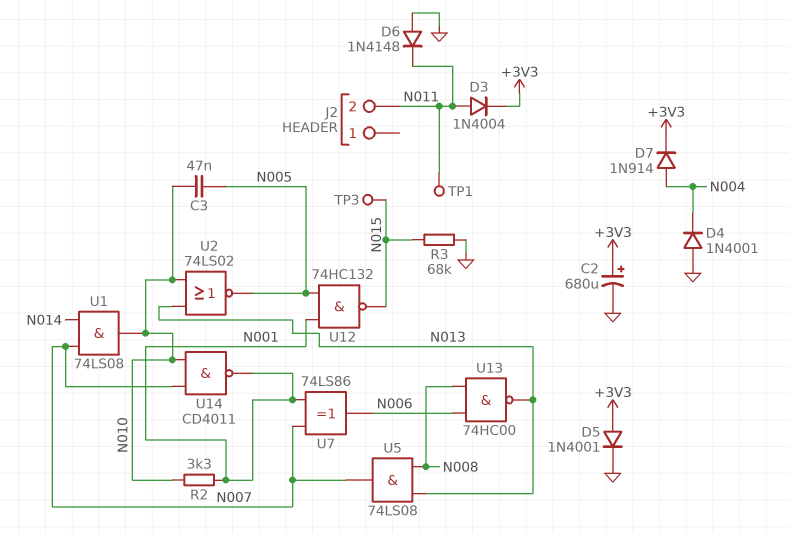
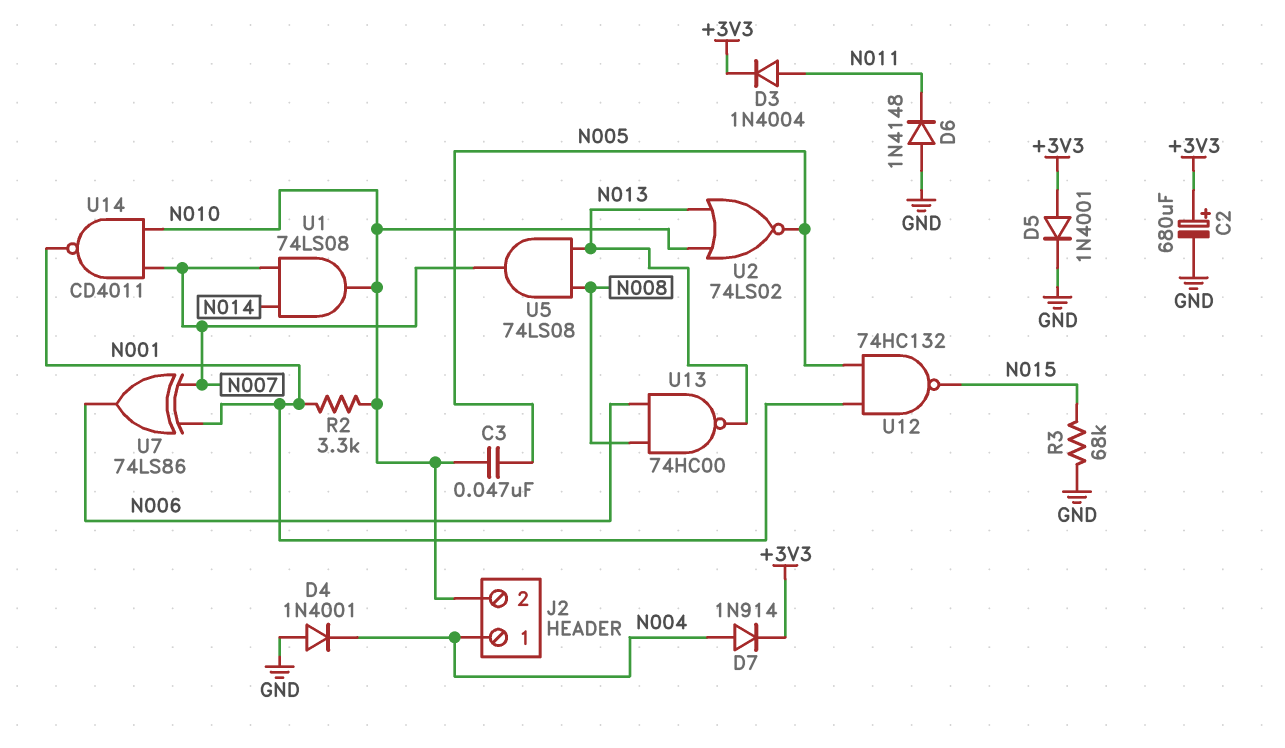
J2 pin 1: none -> N004
J2 pin 2: N011 -> N010
TP1: test point (N011) -> none
TP3: test point (N015) -> none

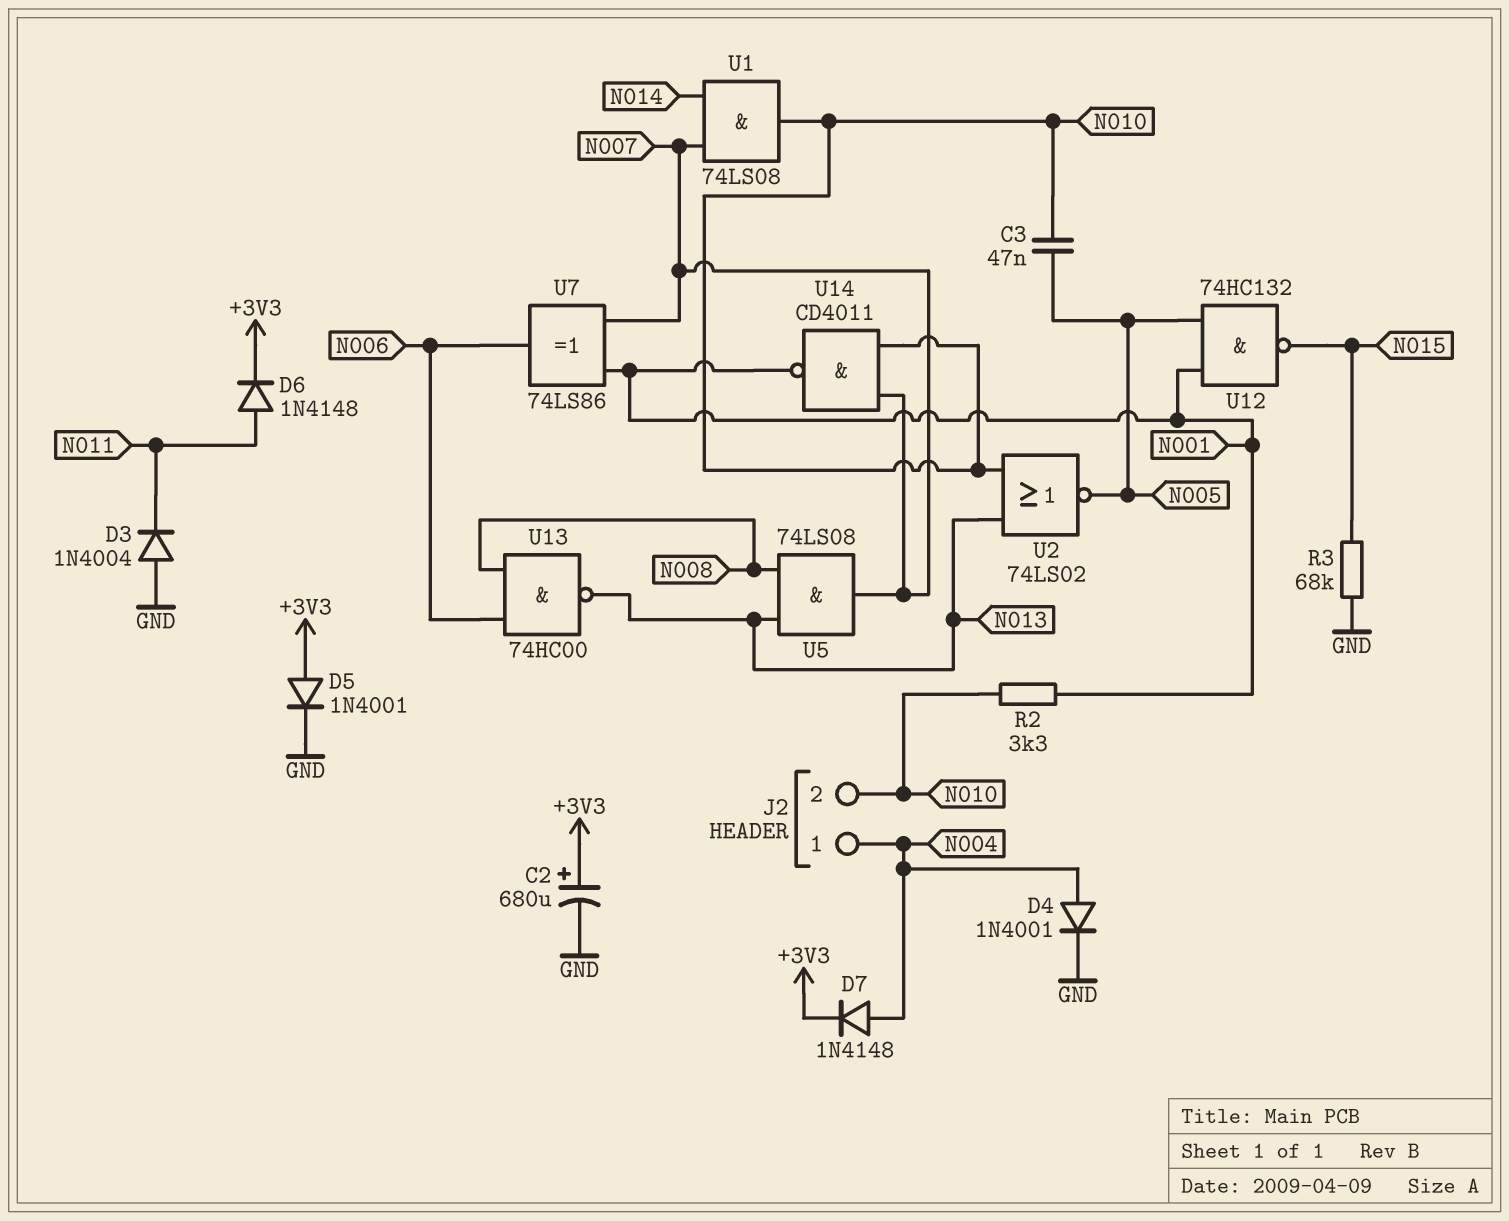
D3: diode 1N4004 (A N011, K +3V3) -> diode 1N4004 (A GND, K N011)
D4: diode 1N4001 (A GND, K N004) -> diode 1N4001 (A N004, K GND)
D6: diode 1N4148 (A GND, K N011) -> diode 1N4148 (A N011, K +3V3)
D7: diode 1N914 (A N004, K +3V3) -> diode 1N4148 (A N004, K +3V3)

